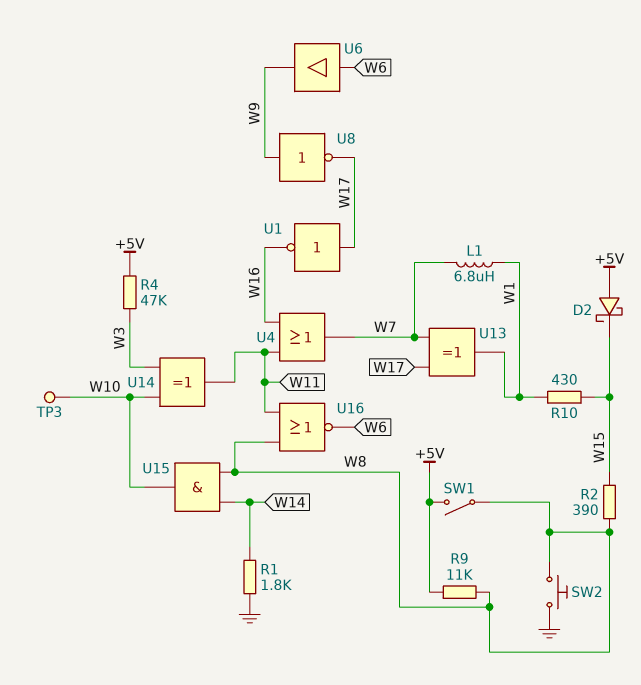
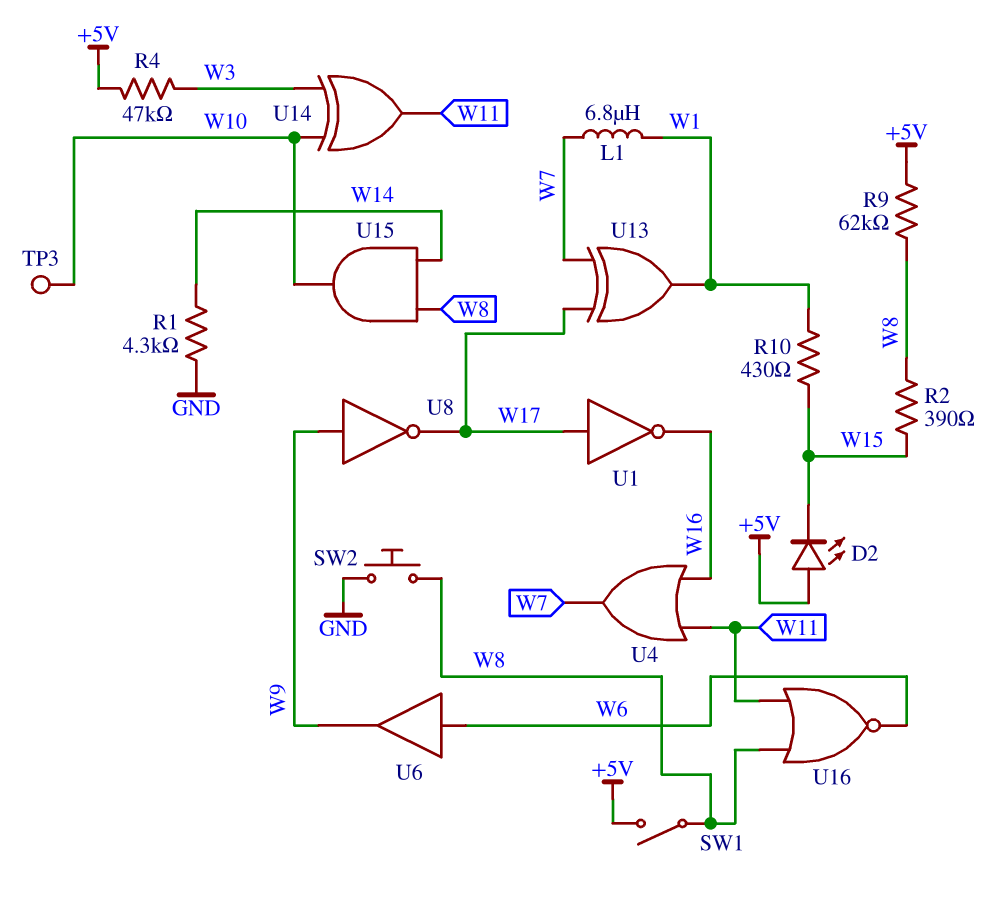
D2: schottky (A +5V, K W15) -> LED (A +5V, K W15)
R1: 1.8k (GND, W14) -> 4.3k (GND, W14)
R9: 11k (+5V, W8) -> 62k (+5V, W8)

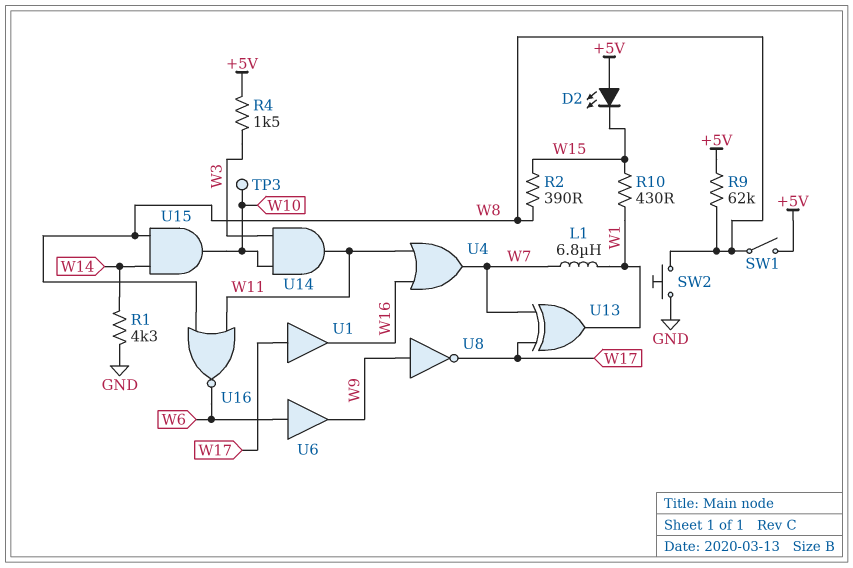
R4: 47k (+5V, W3) -> 1.5k (+5V, W3)
U1: NOT (in W17, out W16) -> buffer (in W17, out W16)
U14: XOR (in W3, in W10, out W11) -> AND (in W3, in W10, out W11)

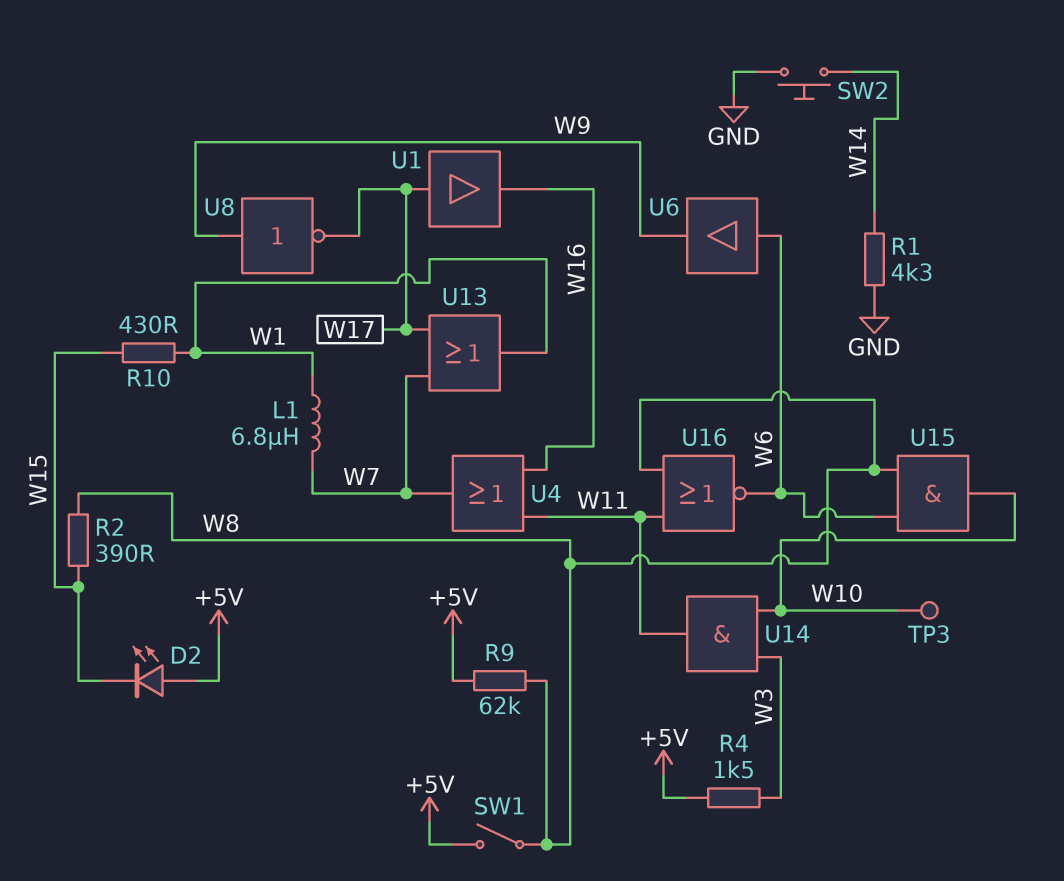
SW2: button (GND, W8) -> button (GND, W14)
U13: XOR (in W7, in W17, out W1) -> OR (in W7, in W17, out W1)
U15: AND (in W8, in W14, out W10) -> AND (in W6, in W8, out W10)

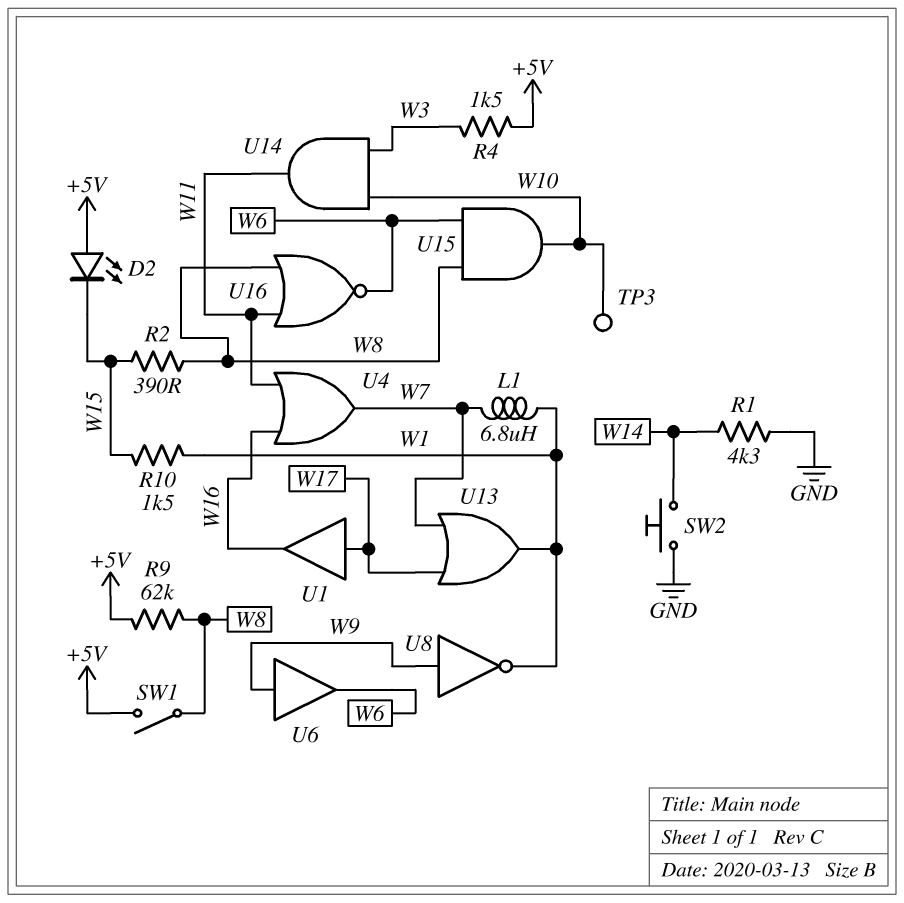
R10: 430 (W1, W15) -> 1.5k (W1, W15)
U6: buffer (in W6, out W9) -> buffer (in W9, out W6)
U8: NOT (in W9, out W17) -> NOT (in W9, out W1)

